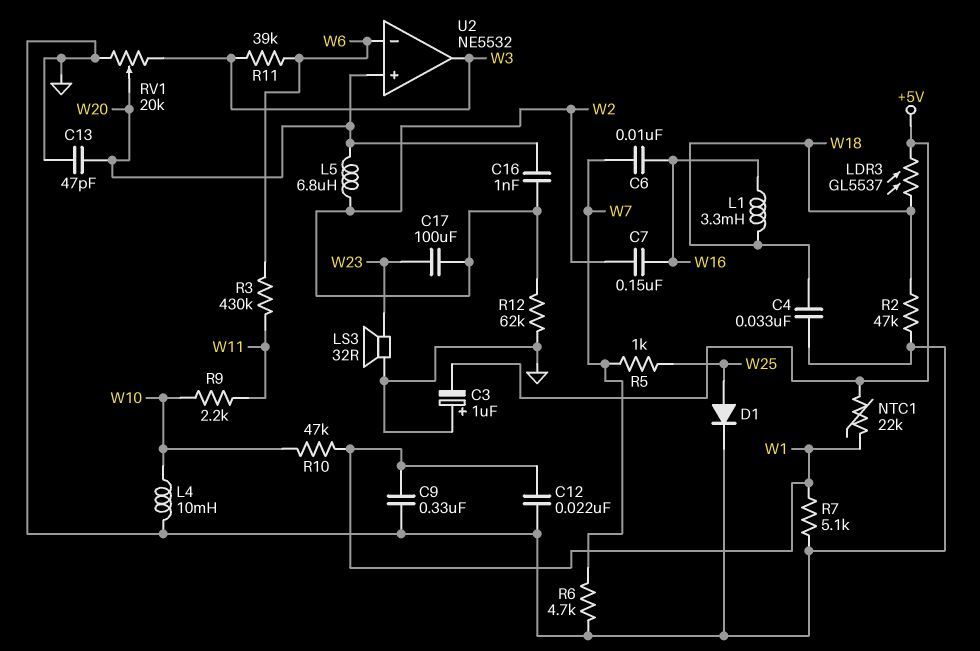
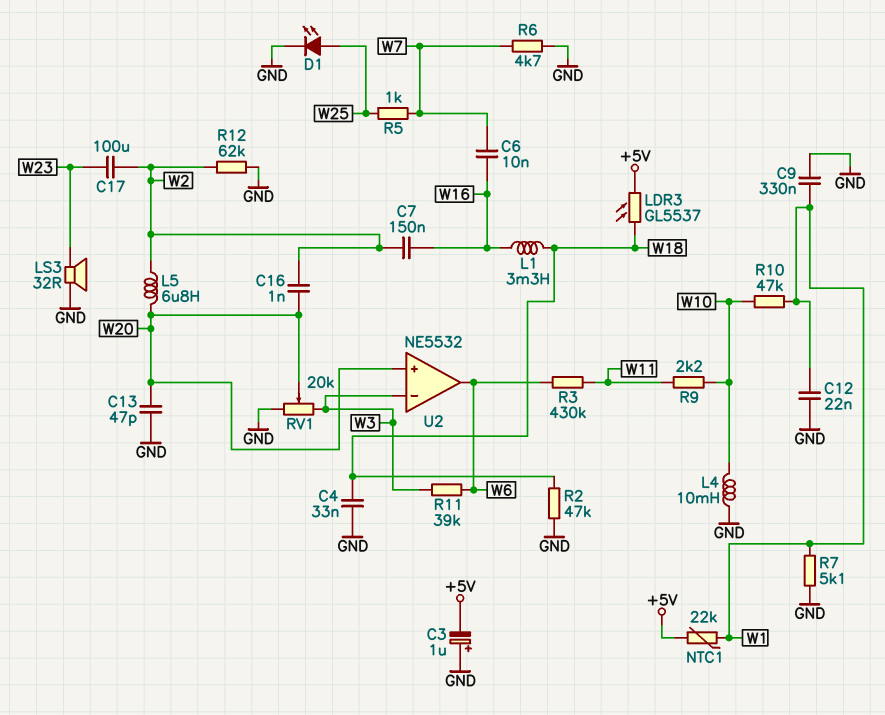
D1: diode (A W25, K GND) -> LED (A W25, K GND)
U2 pin in-: W6 -> W3
U2 pin out: W3 -> W6

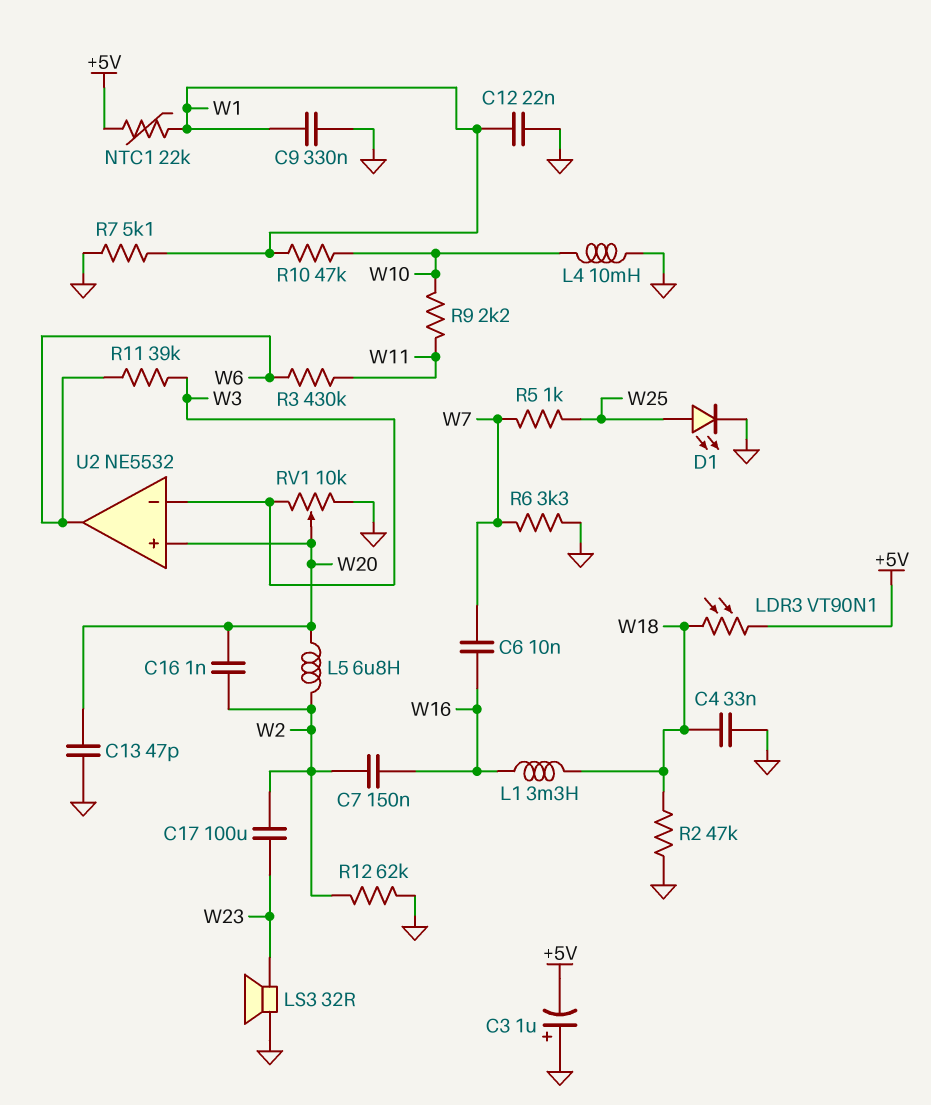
LDR3: GL5537 (+5V, W18) -> VT90N1 (+5V, W18)
R6: 4.7k (GND, W7) -> 3.3k (GND, W7)
RV1: 20k (GND, W3, wiper W20) -> 10k (GND, W3, wiper W20)

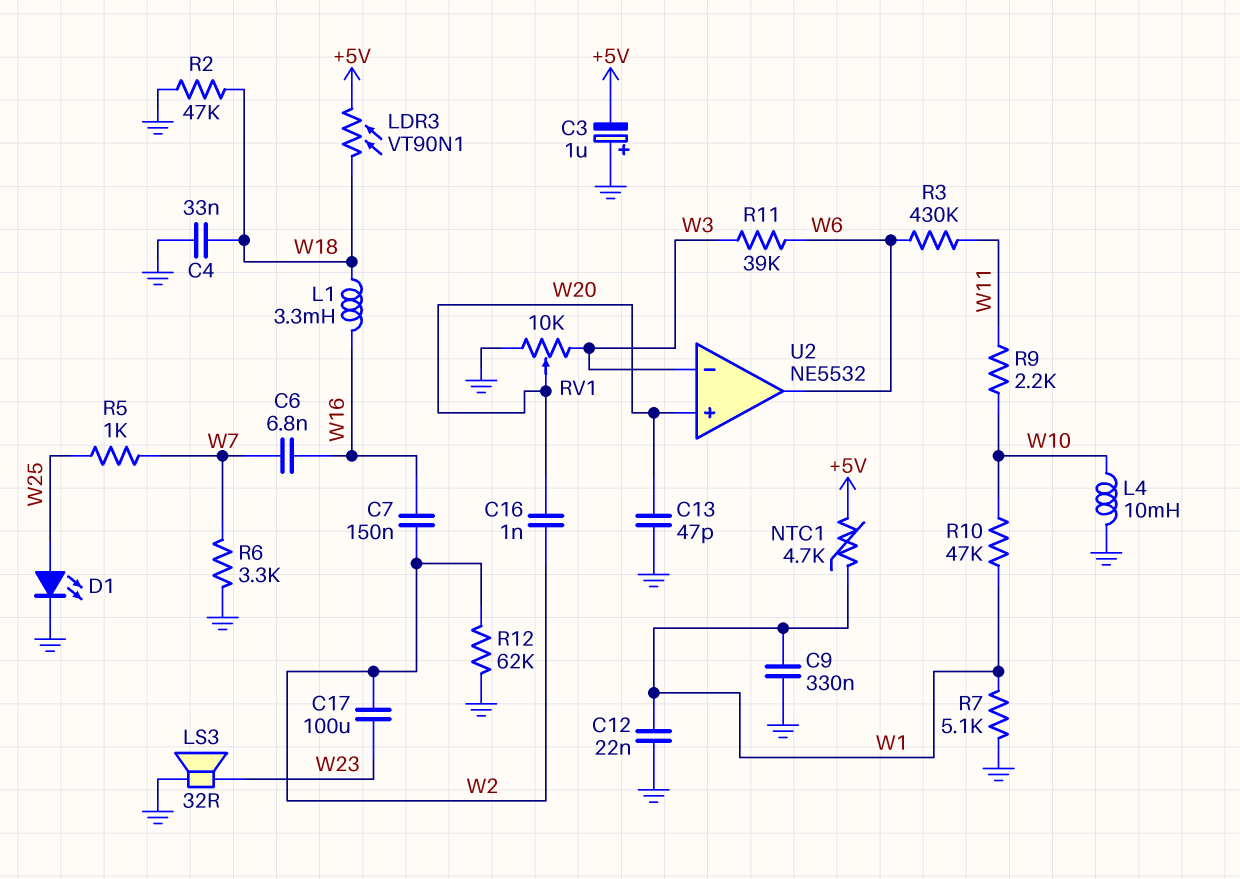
C6: 10nF (W7, W16) -> 6.8nF (W7, W16)
L5: 6.8uH (W2, W20) -> none
NTC1: 22k (+5V, W1) -> 4.7k (+5V, W1)

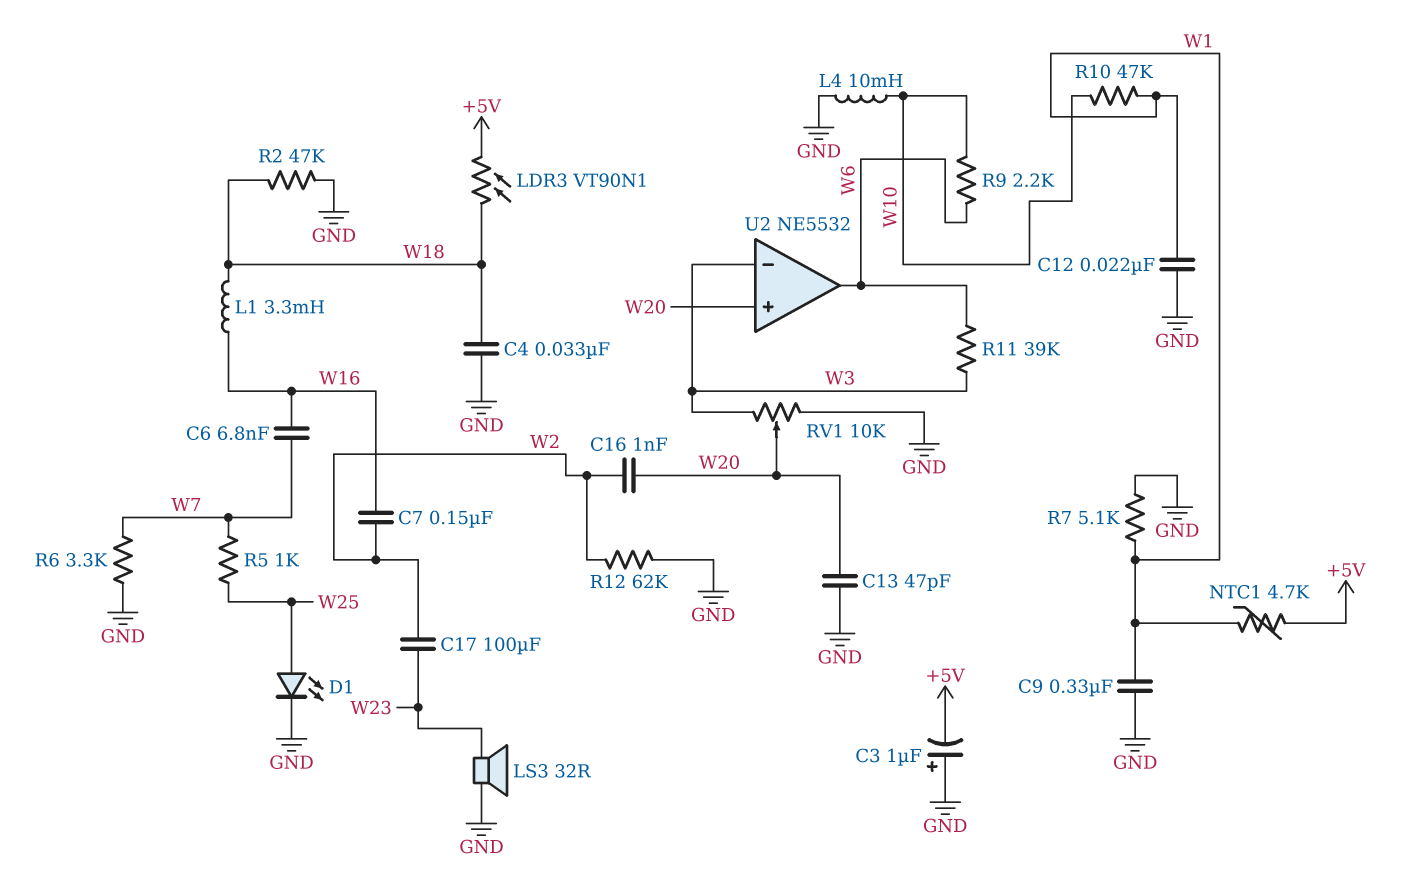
R3: 430k (W6, W11) -> none
R9: 2.2k (W10, W11) -> 2.2k (W6, W10)

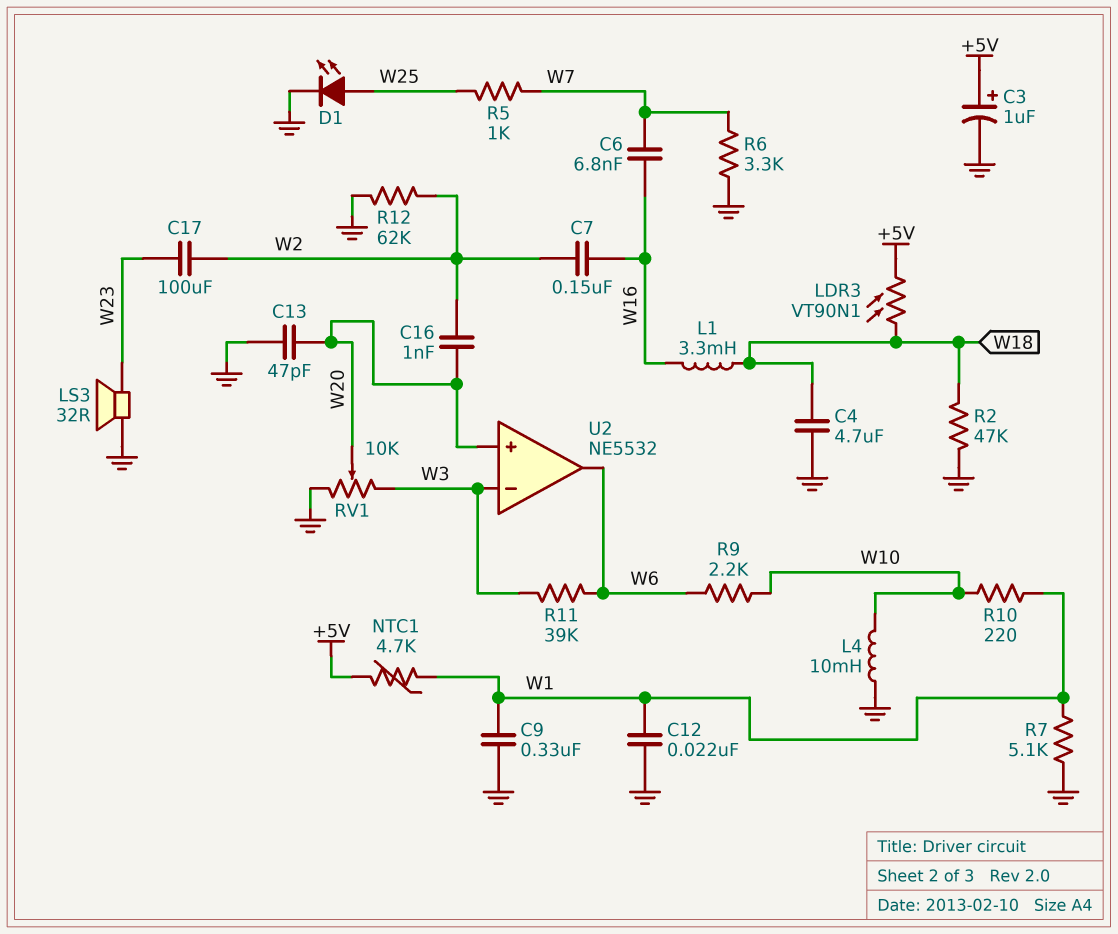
C3: 1uF (plus GND, minus +5V) -> 1uF (plus +5V, minus GND)
C4: 33nF (GND, W18) -> 4.7uF (GND, W18)
R10: 47k (W1, W10) -> 220 (W1, W10)

